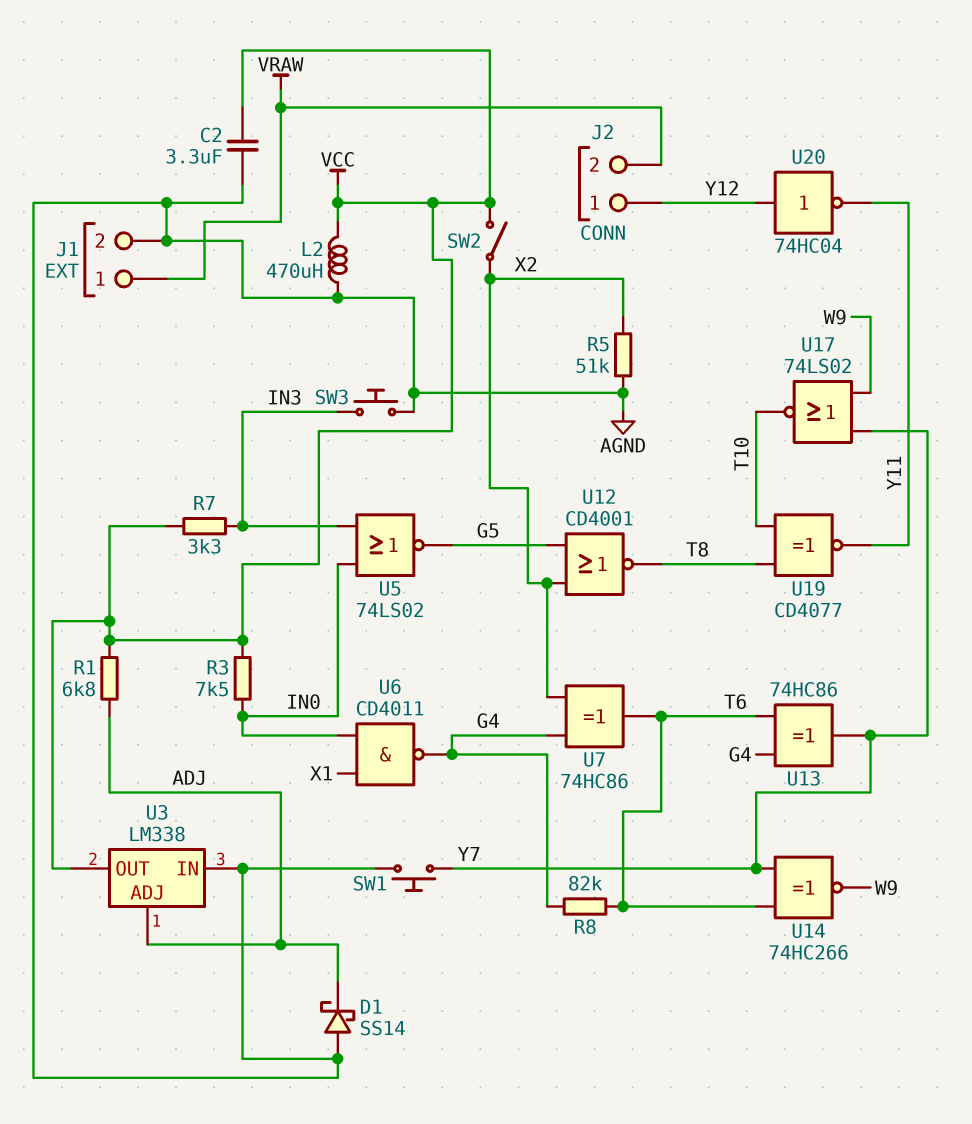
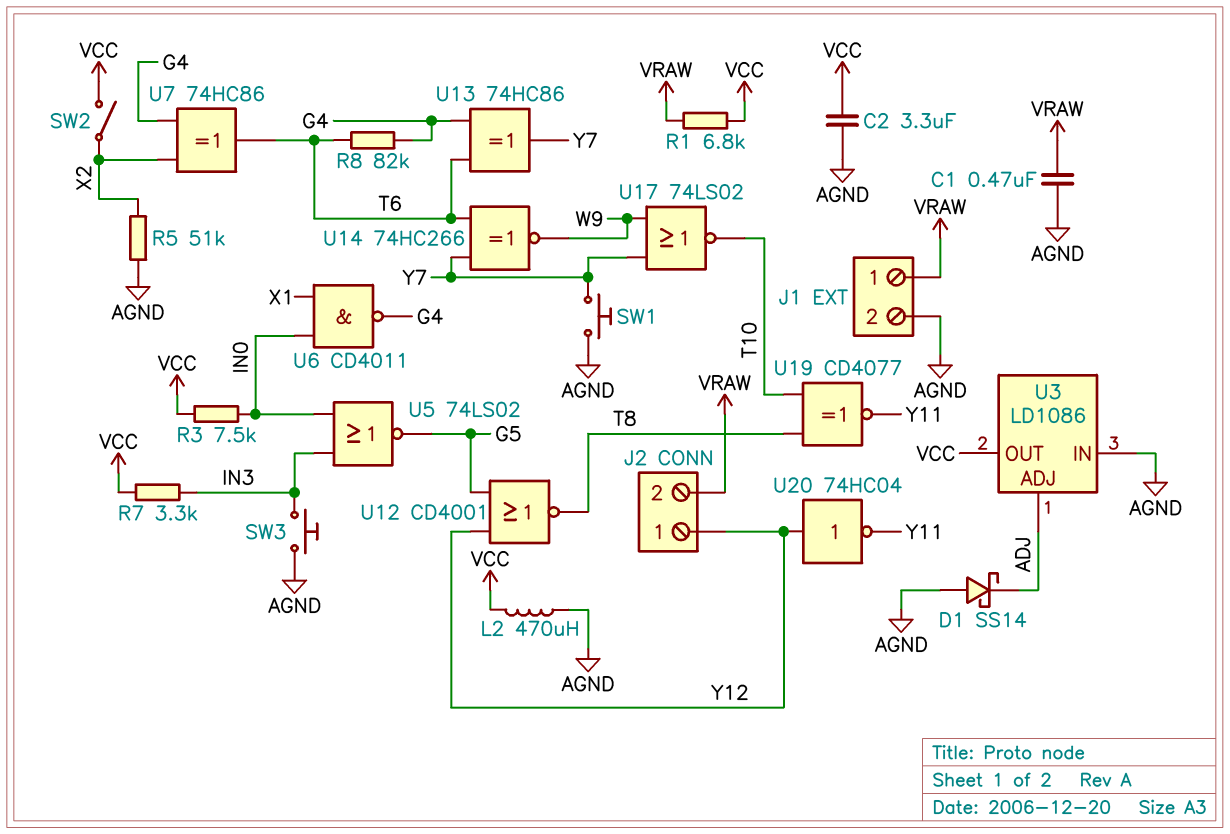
C1: none -> 470nF (AGND, VRAW)
R1: 6.8k (ADJ, VCC) -> 6.8k (VCC, VRAW)
U3: LM338 -> LD1086
U12: NOR CD4001 (in G5, in X2, out T8) -> NOR CD4001 (in G5, in Y12, out T8)

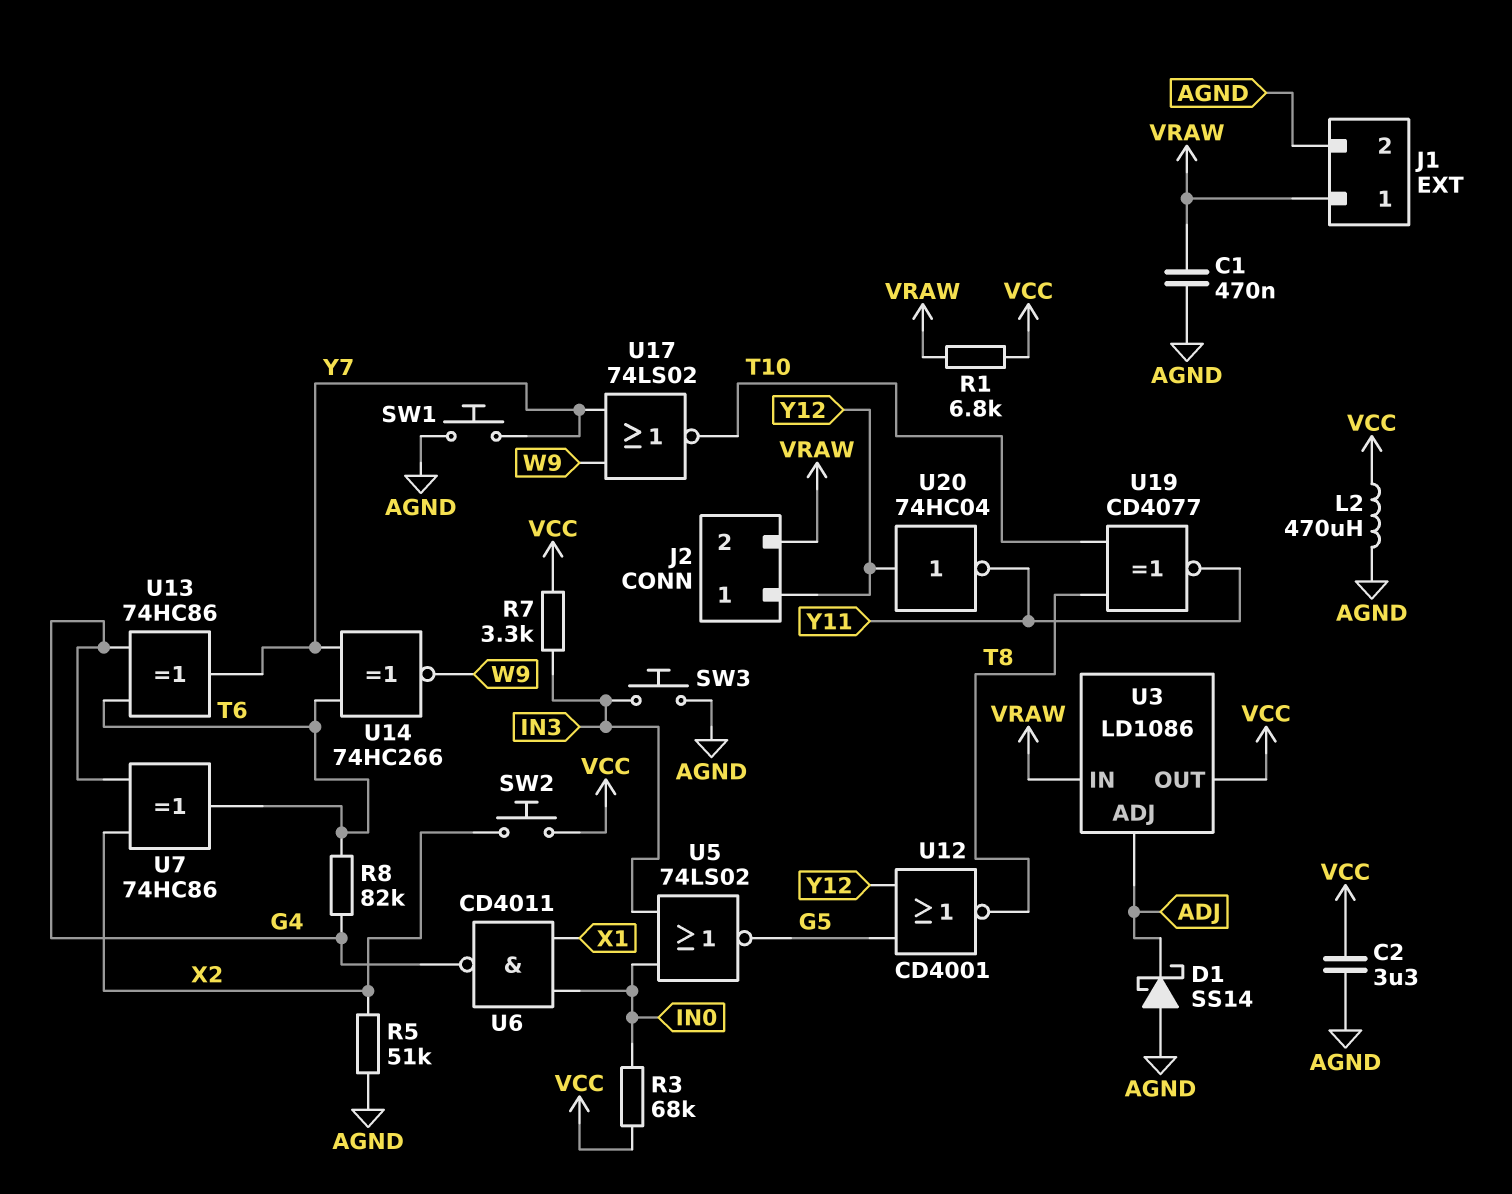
R3: 7.5k (IN0, VCC) -> 68k (IN0, VCC)
SW2: switch (VCC, X2) -> button (VCC, X2)
U3 pin IN: AGND -> VRAW

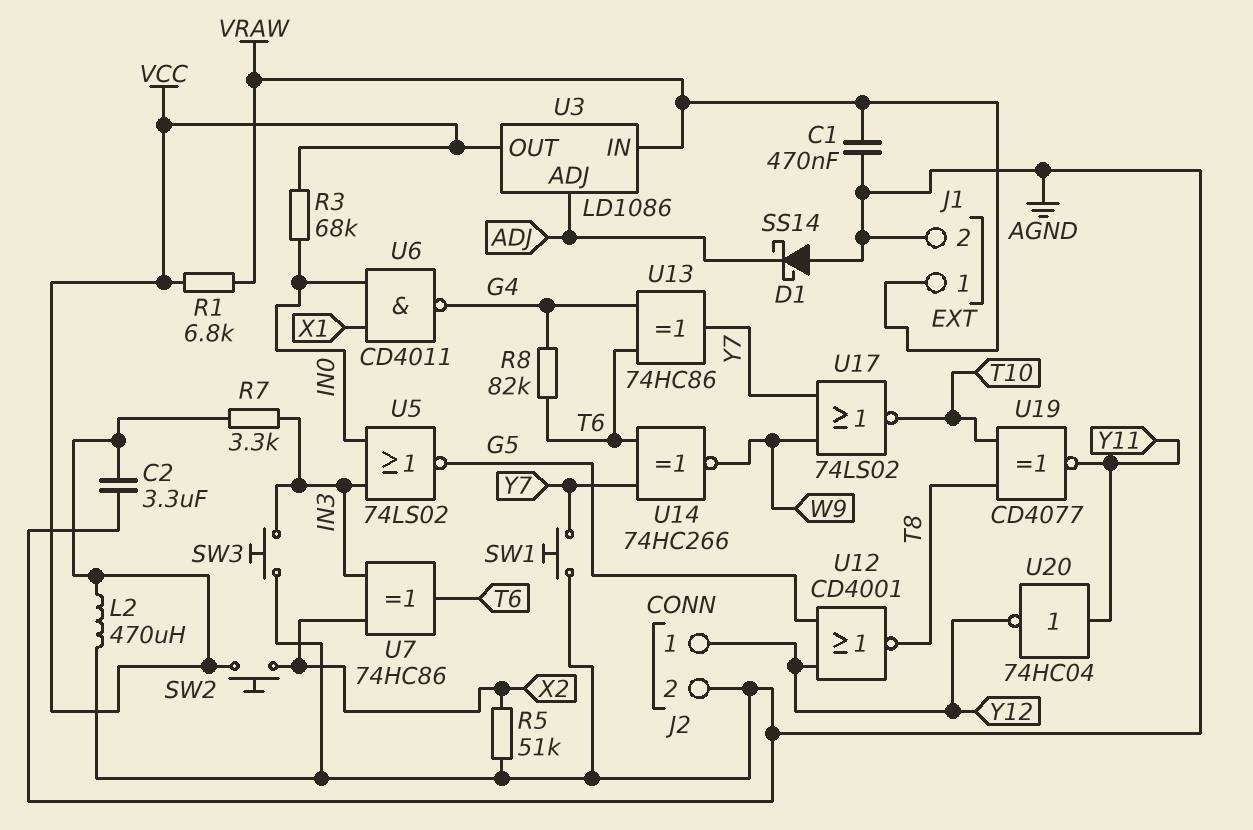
J2 pin 2: VRAW -> AGND
U7: XOR 74HC86 (in G4, in X2, out T6) -> XOR 74HC86 (in IN3, in X2, out T6)
U20: NOT 74HC04 (in Y12, out Y11) -> NOT 74HC04 (in Y11, out Y12)

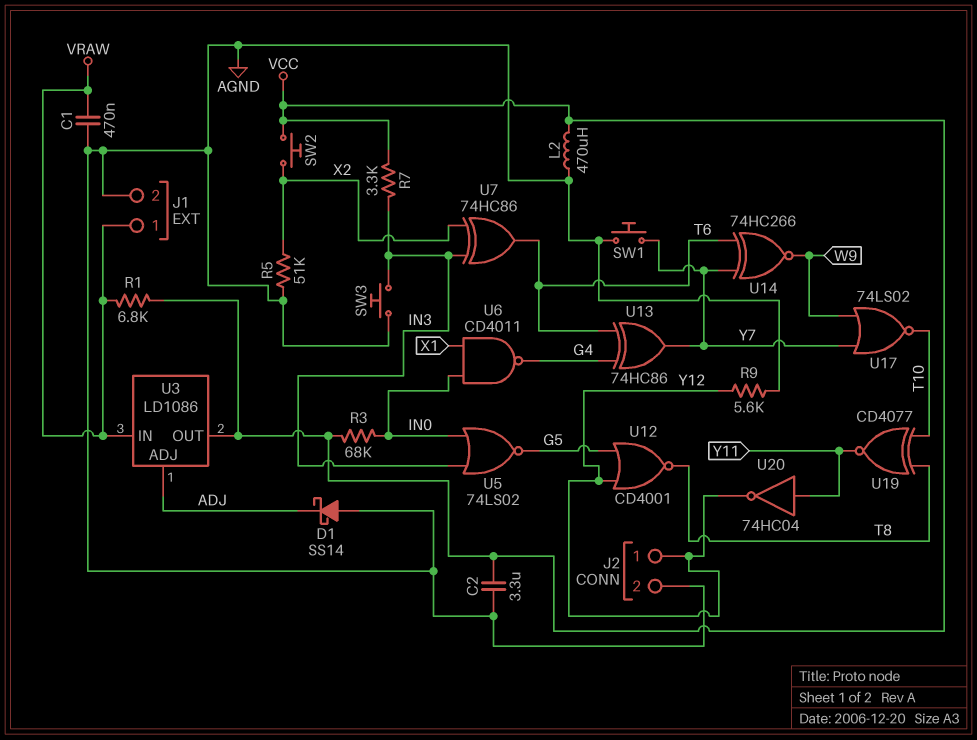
R8: 82k (G4, T6) -> none
R9: none -> 5.6k (AGND, Y12)

